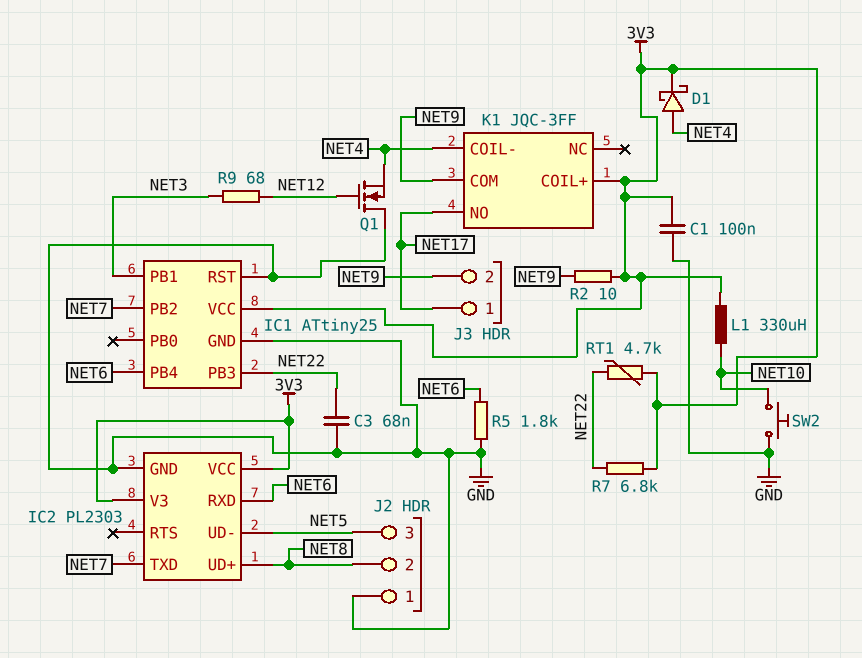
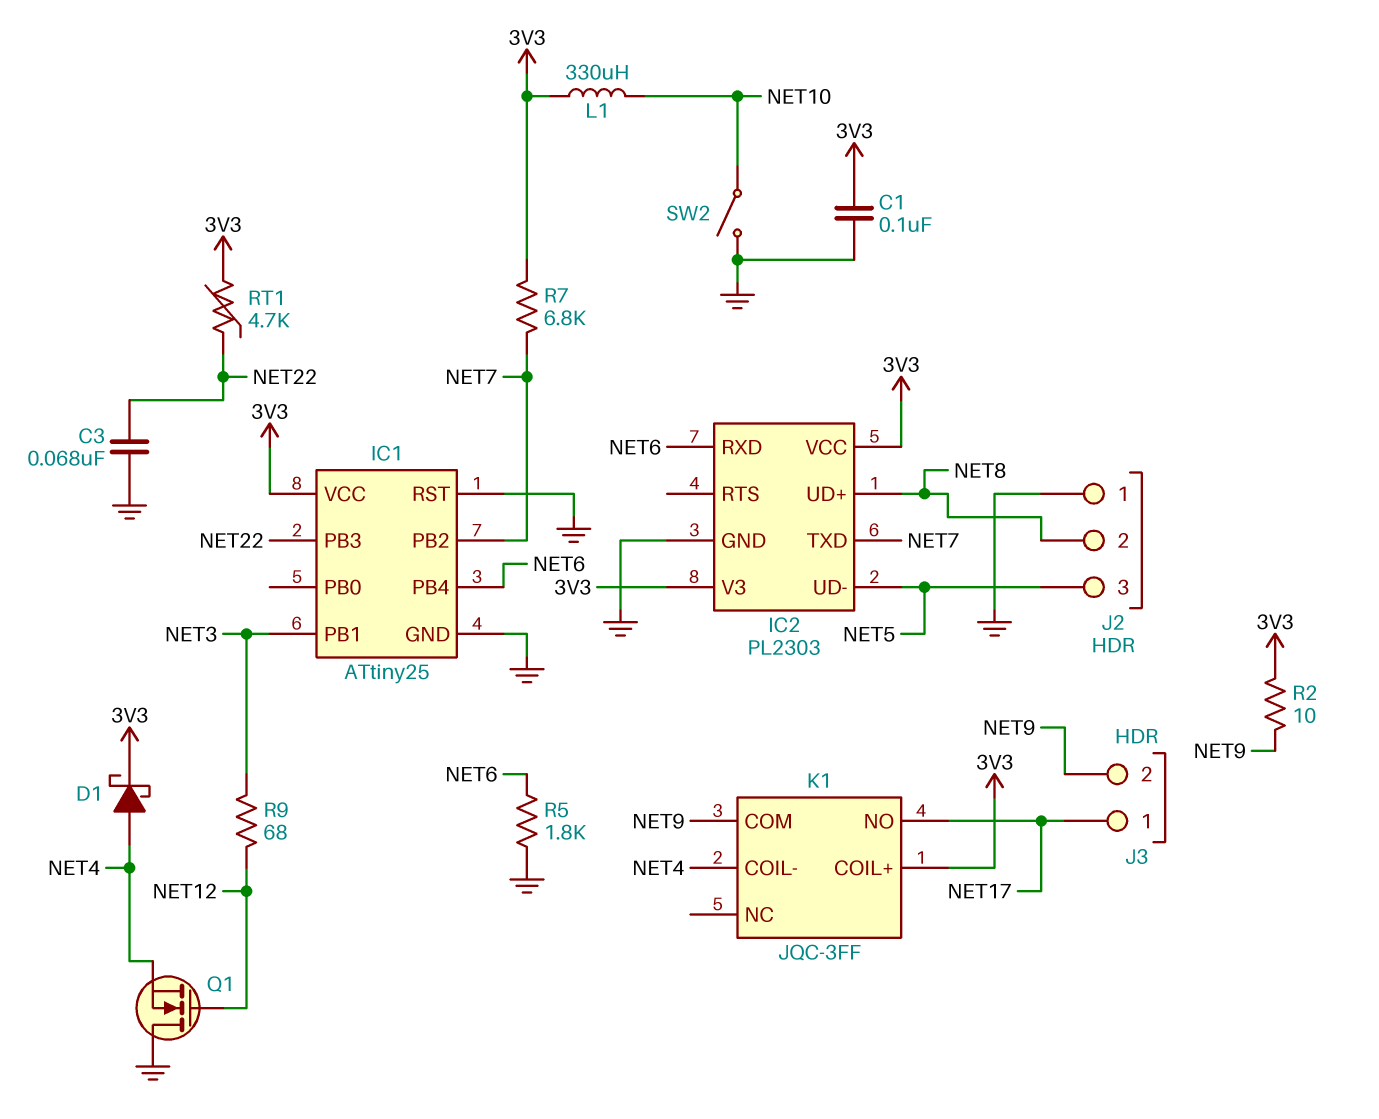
R7: 6.8k (3V3, NET22) -> 6.8k (3V3, NET7)
SW2: button (GND, NET10) -> switch (GND, NET10)

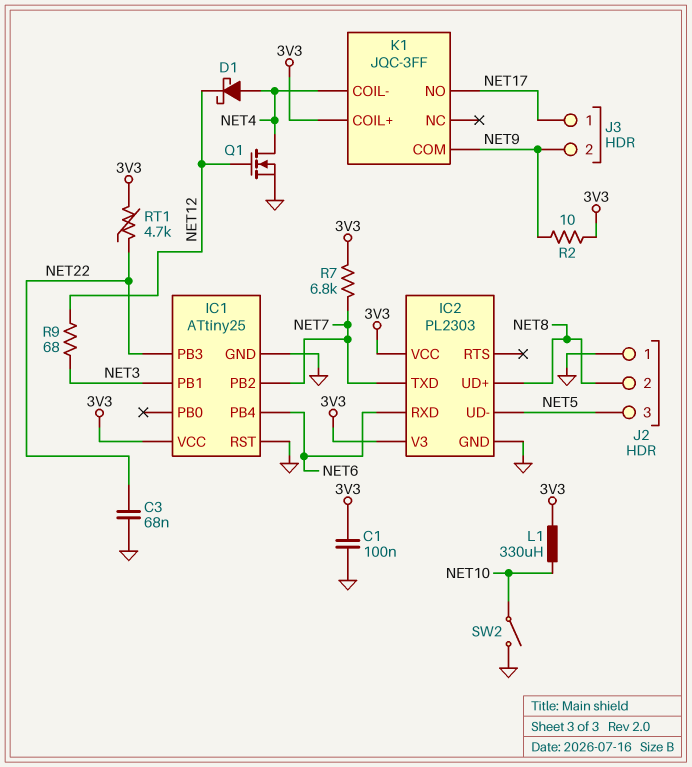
D1: schottky (A NET4, K 3V3) -> schottky (A NET4, K NET12)
Q1: NMOS (G NET12, D GND, S NET4) -> NMOS (G NET12, D NET4, S GND)
R5: 1.8k (GND, NET6) -> none

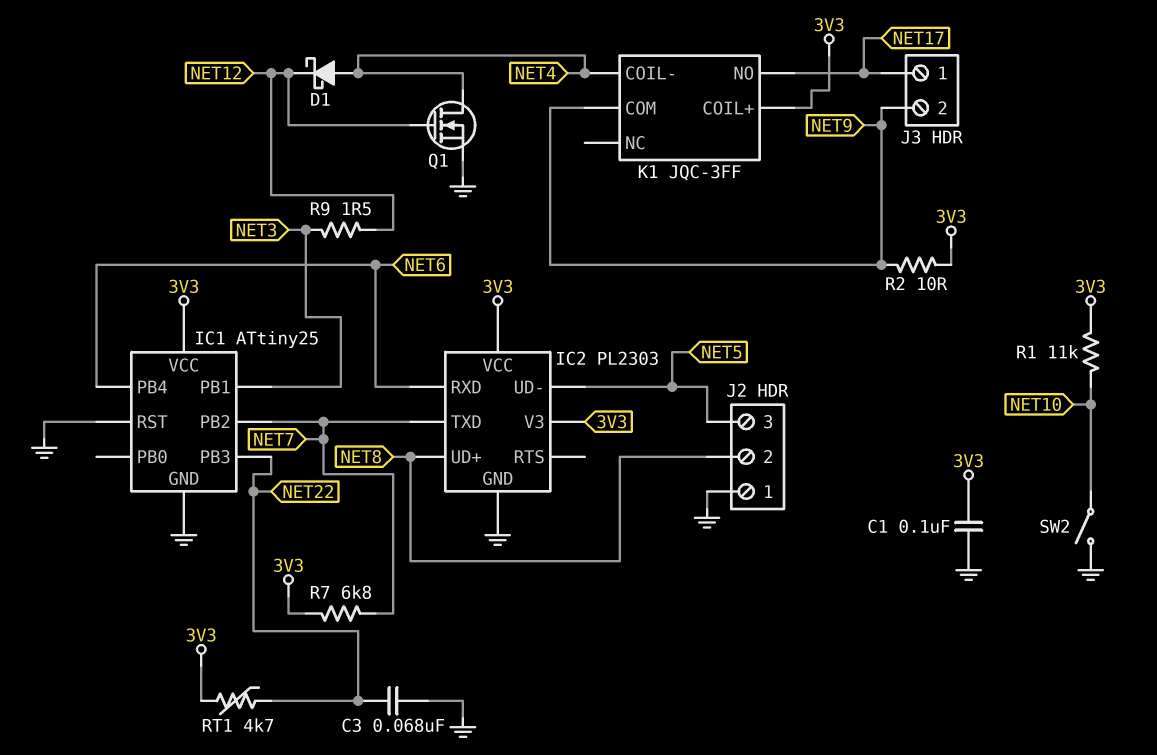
L1: 330uH (3V3, NET10) -> none
R1: none -> 11k (3V3, NET10)
R9: 68 (NET3, NET12) -> 1.5 (NET3, NET12)

